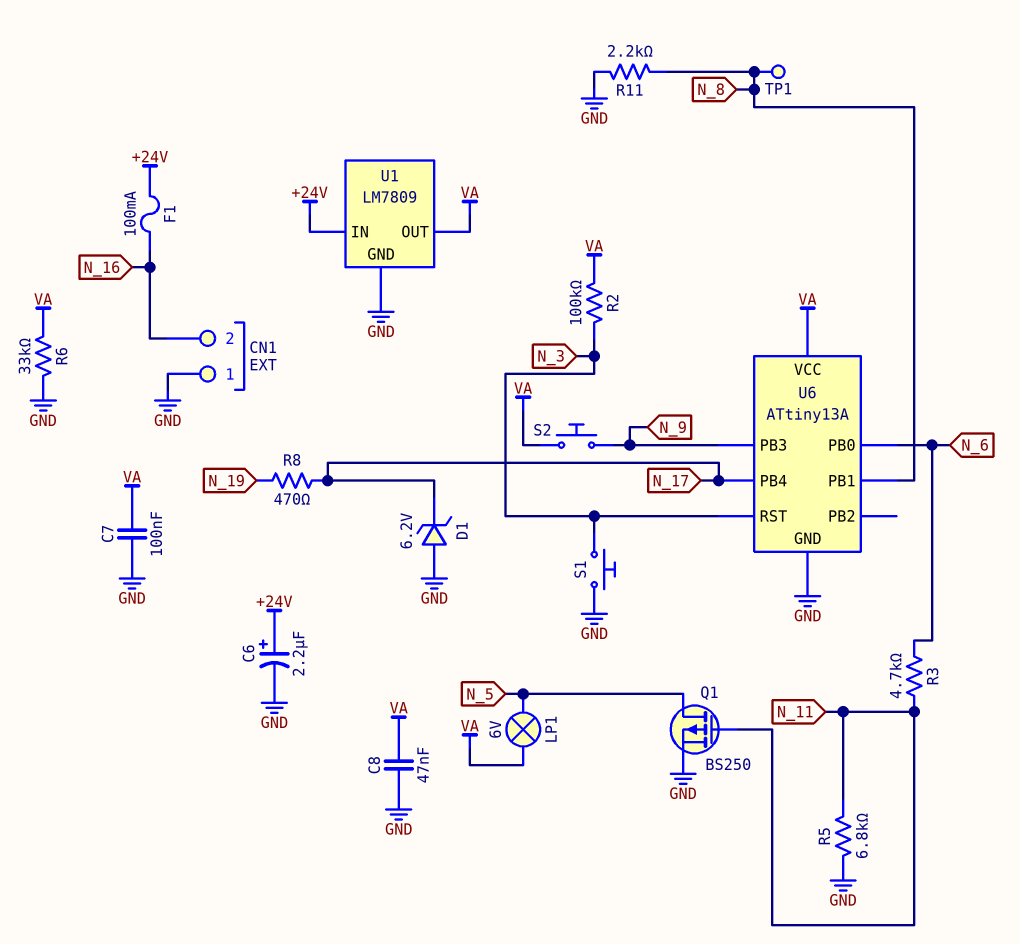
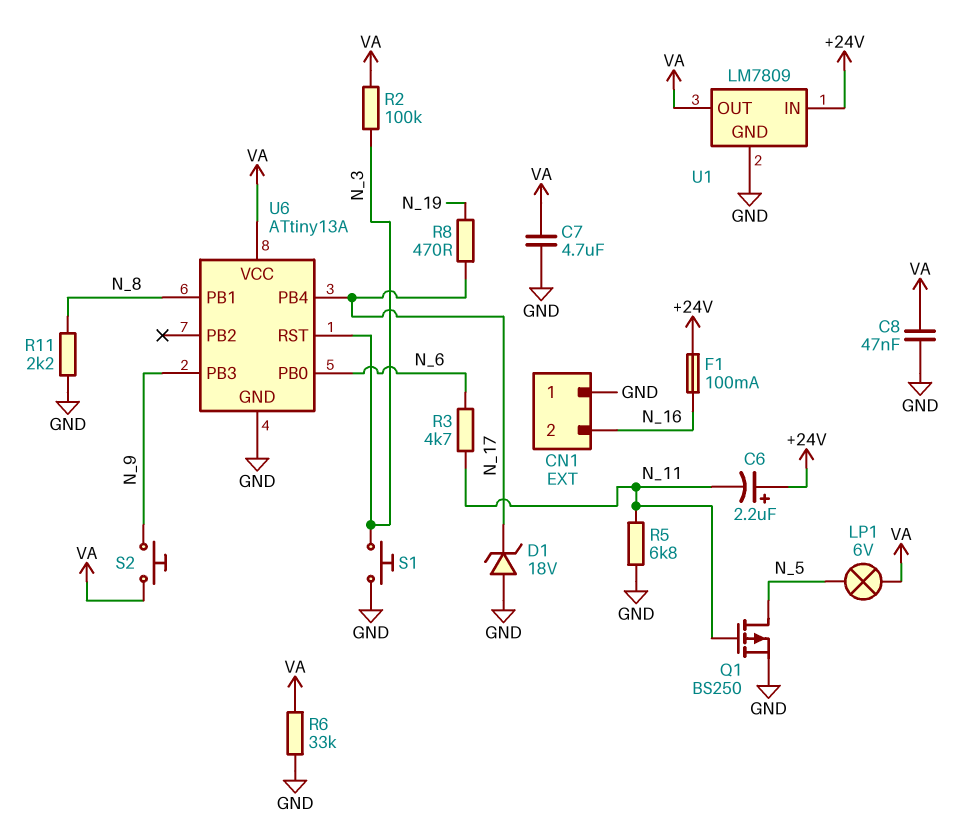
C6: 2.2uF (plus +24V, minus GND) -> 2.2uF (plus +24V, minus N_11)
C7: 100nF (GND, VA) -> 4.7uF (GND, VA)
D1: zener 6.2V (A GND, K N_17) -> zener 18V (A GND, K N_17)
TP1: test point (N_8) -> none

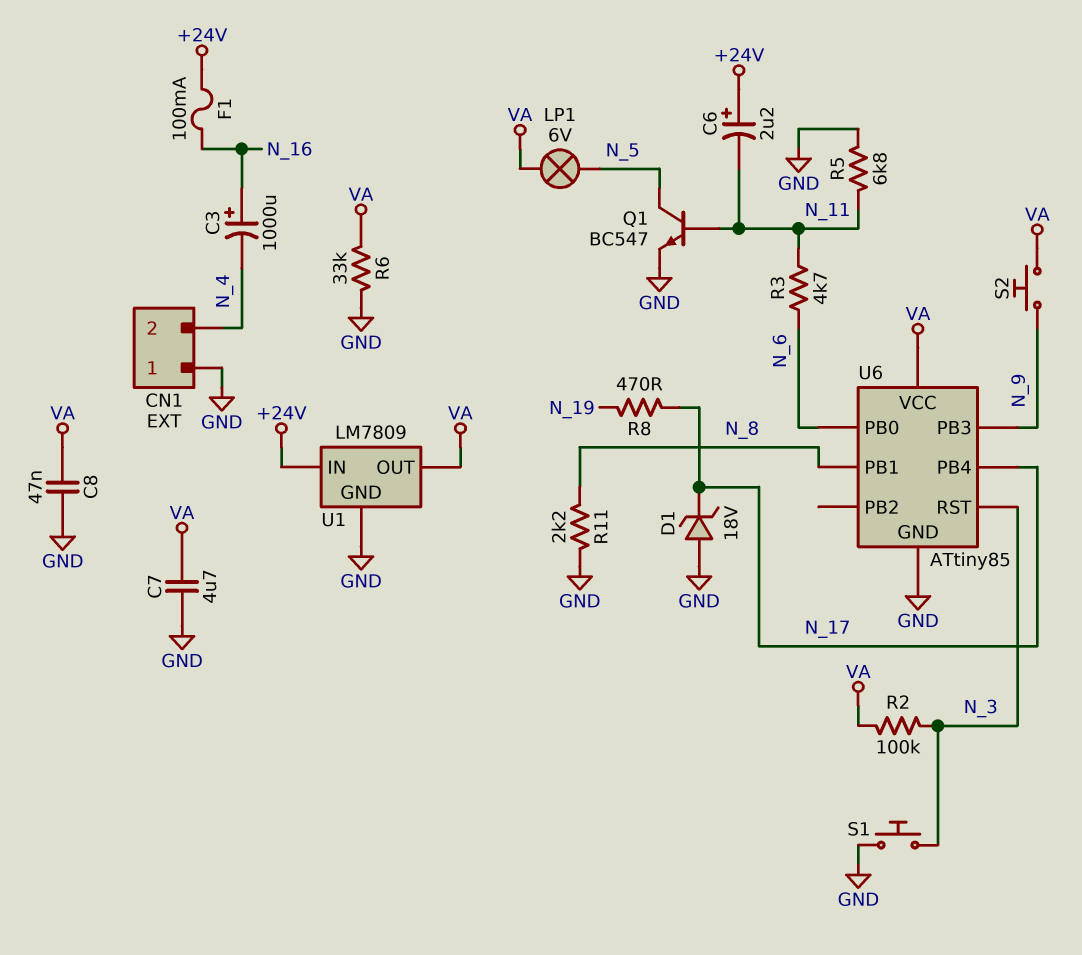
C3: none -> 1000uF (plus N_16, minus N_4)
CN1 pin 2: N_16 -> N_4
Q1: PMOS BS250 (G N_11, D N_5, S GND) -> NPN BC547 (B N_11, C N_5, E GND)
U6: ATtiny13A -> ATtiny85

